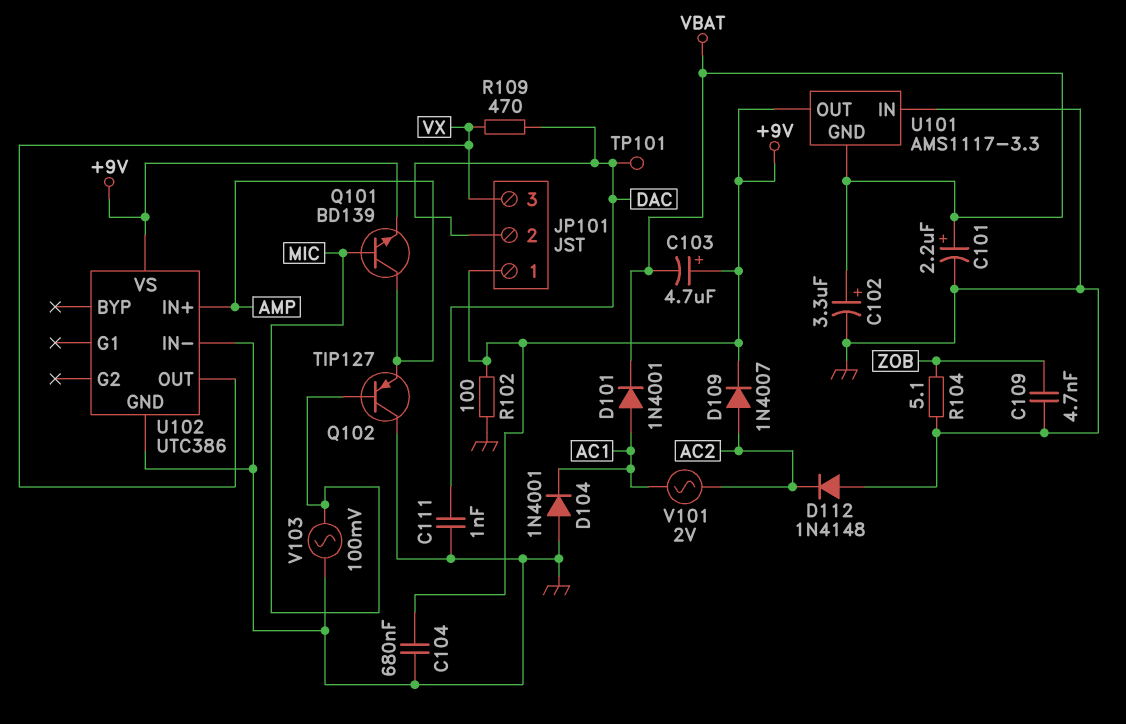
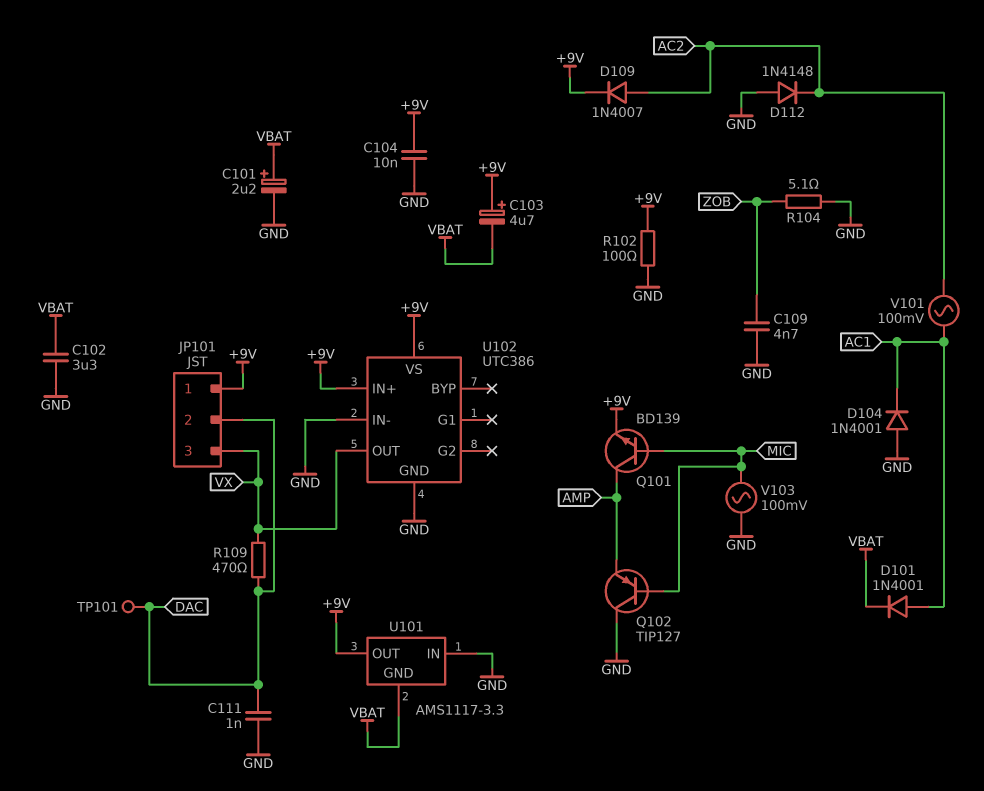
C102: 3.3uF (plus VBAT, minus GND) -> 3.3uF (GND, VBAT)
C104: 680nF (+9V, GND) -> 10nF (+9V, GND)
U102 pin IN+: AMP -> +9V
V101: AC 2V (AC1, AC2) -> AC 100mV (AC1, AC2)

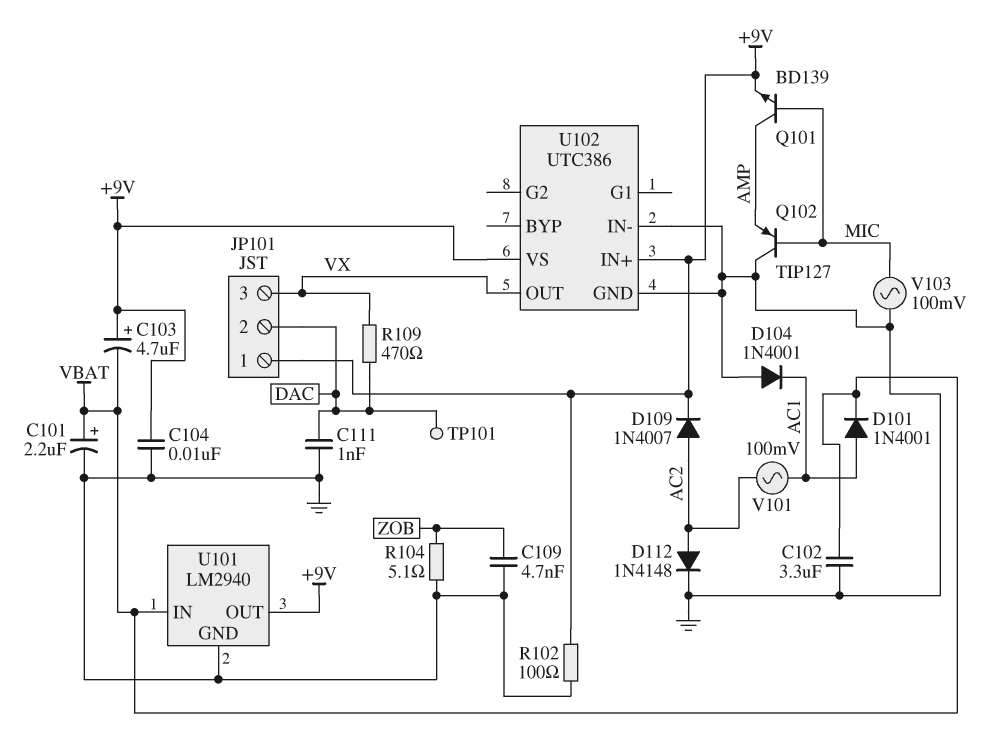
D112: diode 1N4148 (A GND, K AC2) -> diode 1N4148 (A AC2, K GND)
U101: AMS1117-3.3 -> LM2940
U101 pin GND: VBAT -> GND
U101 pin IN: GND -> VBAT

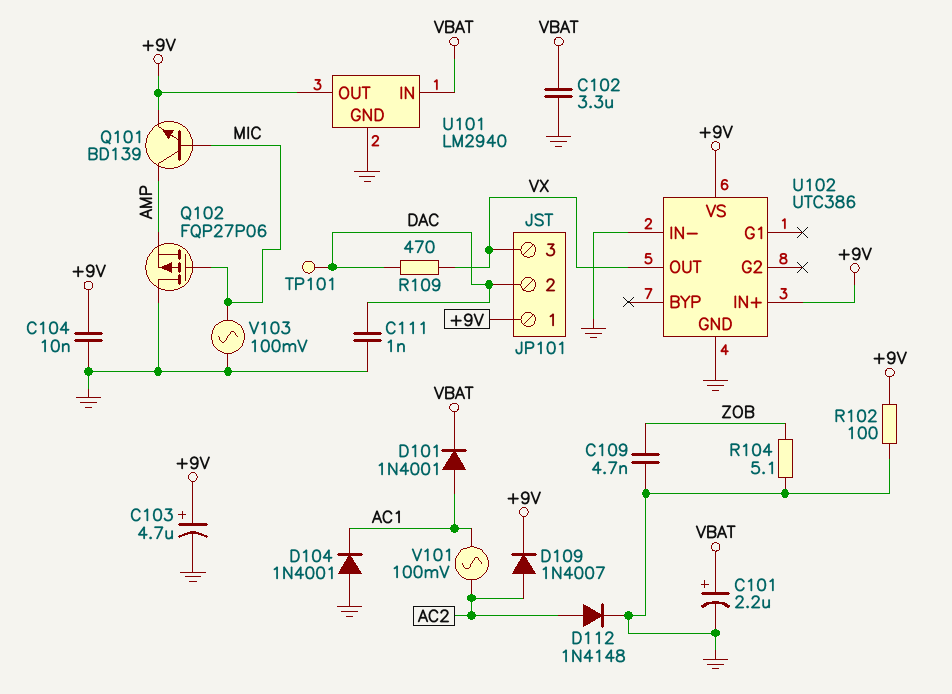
C103: 4.7uF (plus +9V, minus VBAT) -> 4.7uF (plus +9V, minus GND)
Q102: PNP TIP127 (B MIC, C GND, E AMP) -> PMOS FQP27P06 (G MIC, D GND, S AMP)

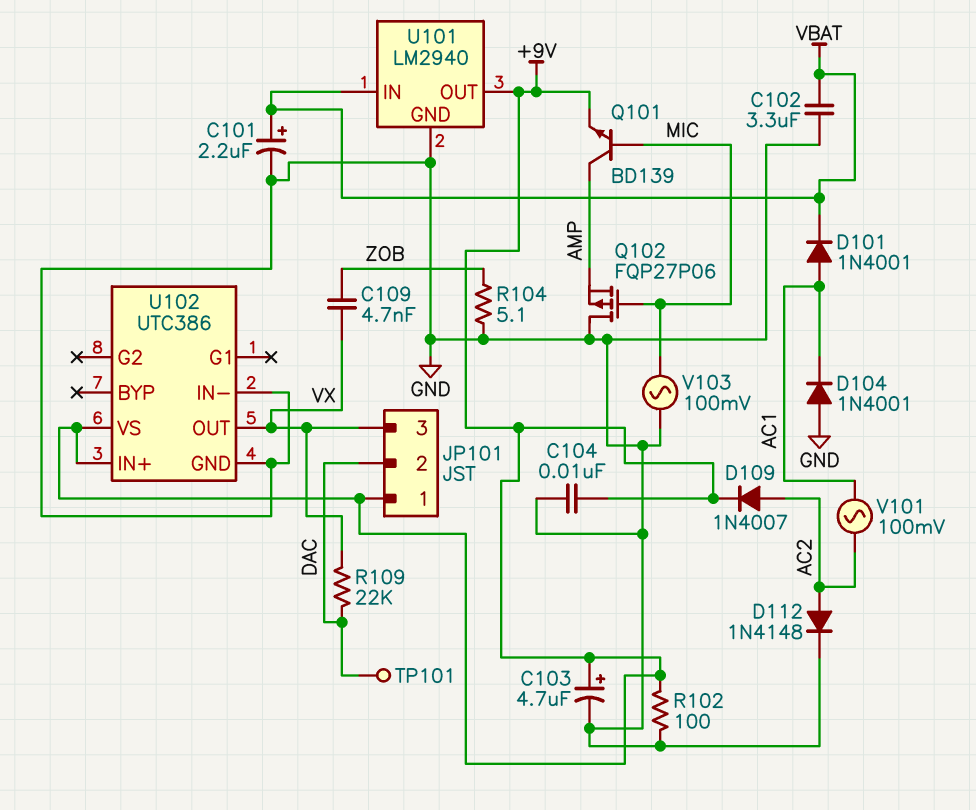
C109: 4.7nF (GND, ZOB) -> 4.7nF (VX, ZOB)
C111: 1nF (DAC, GND) -> none
R109: 470 (DAC, VX) -> 22k (DAC, VX)

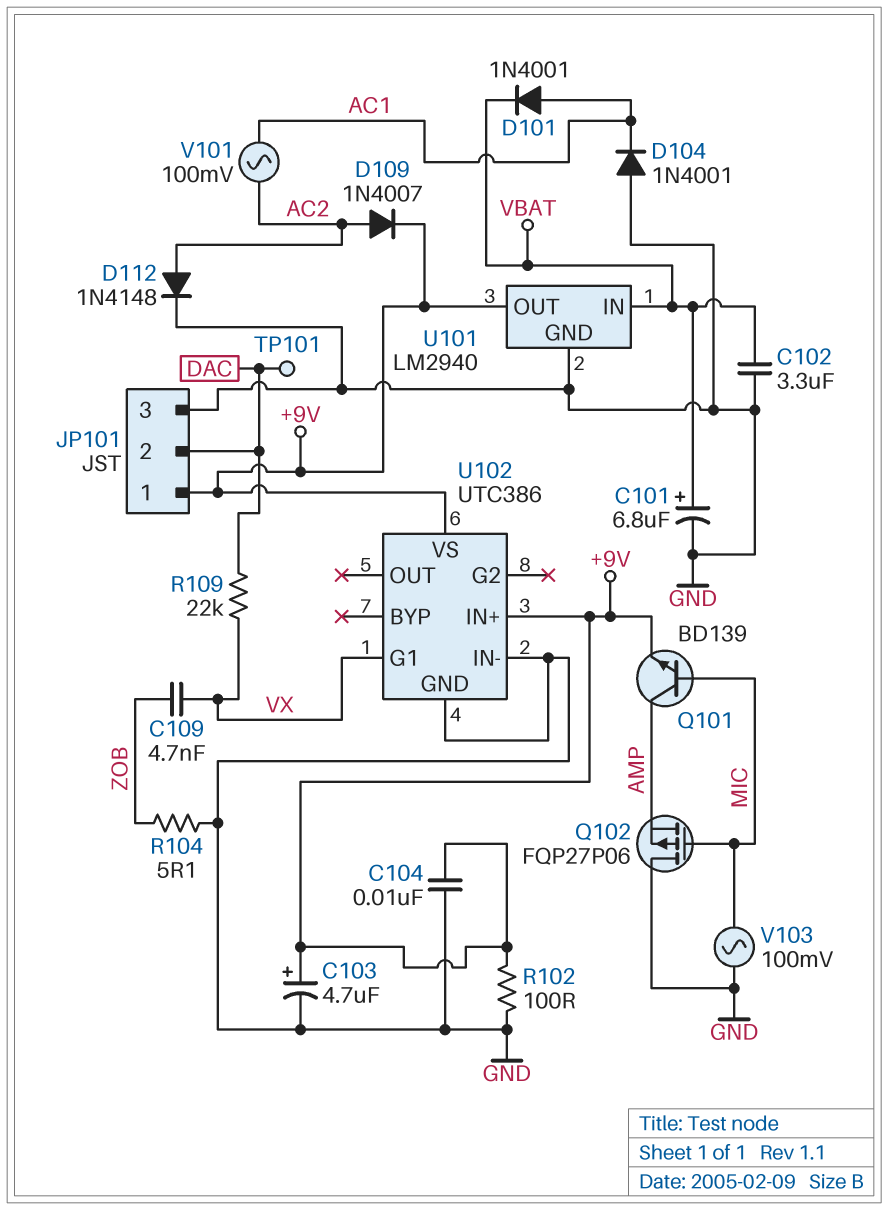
C101: 2.2uF (plus VBAT, minus GND) -> 6.8uF (plus VBAT, minus GND)
JP101 pin 3: VX -> GND
U102 pin G1: none -> VX
U102 pin OUT: VX -> none

